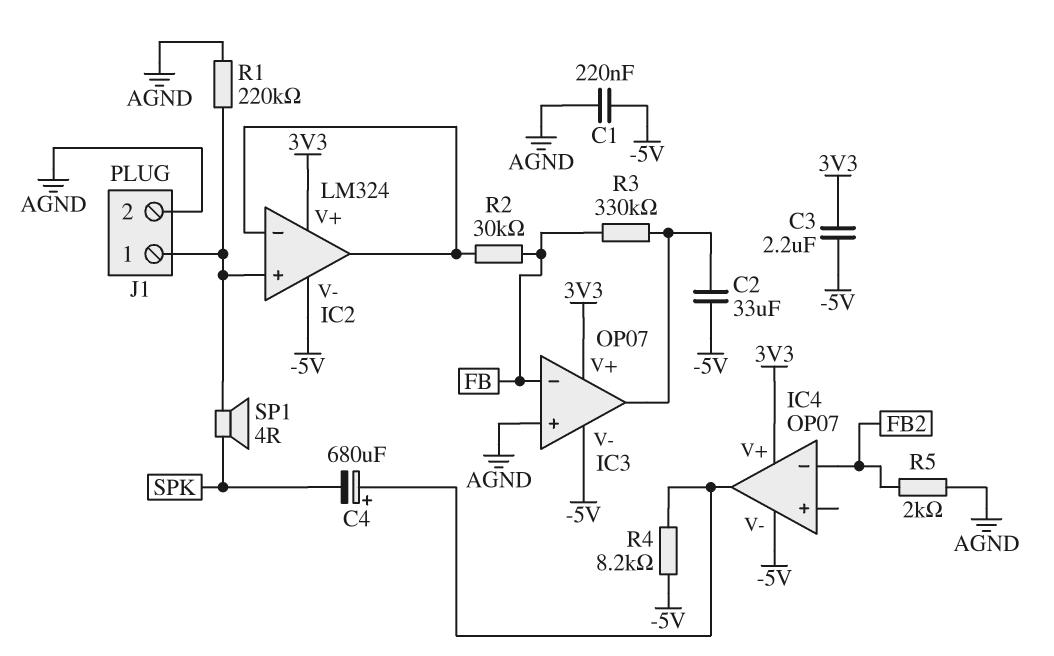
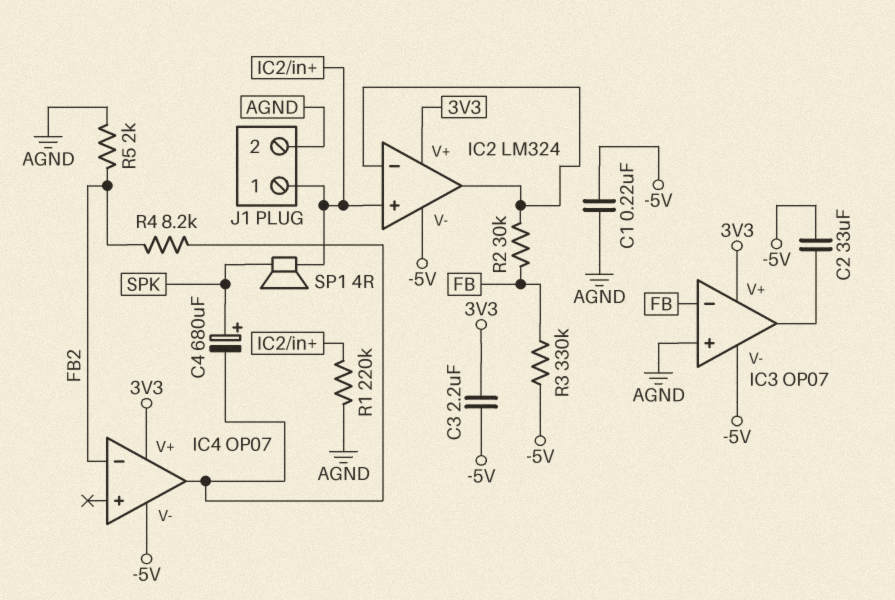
C4: 680uF (plus IC4/out, minus SPK) -> 680uF (plus SPK, minus IC4/out)
R3: 330k (FB, IC3/out) -> 330k (-5V, FB)
R4: 8.2k (-5V, IC4/out) -> 8.2k (FB2, IC4/out)

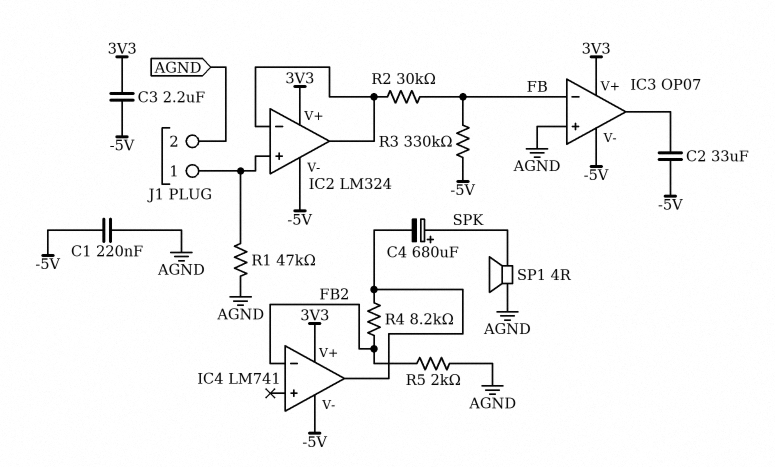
IC4: OP07 -> LM741
R1: 220k (AGND, IC2/in+) -> 47k (AGND, IC2/in+)
SP1: speaker 4R (IC2/in+, SPK) -> speaker 4R (AGND, SPK)

